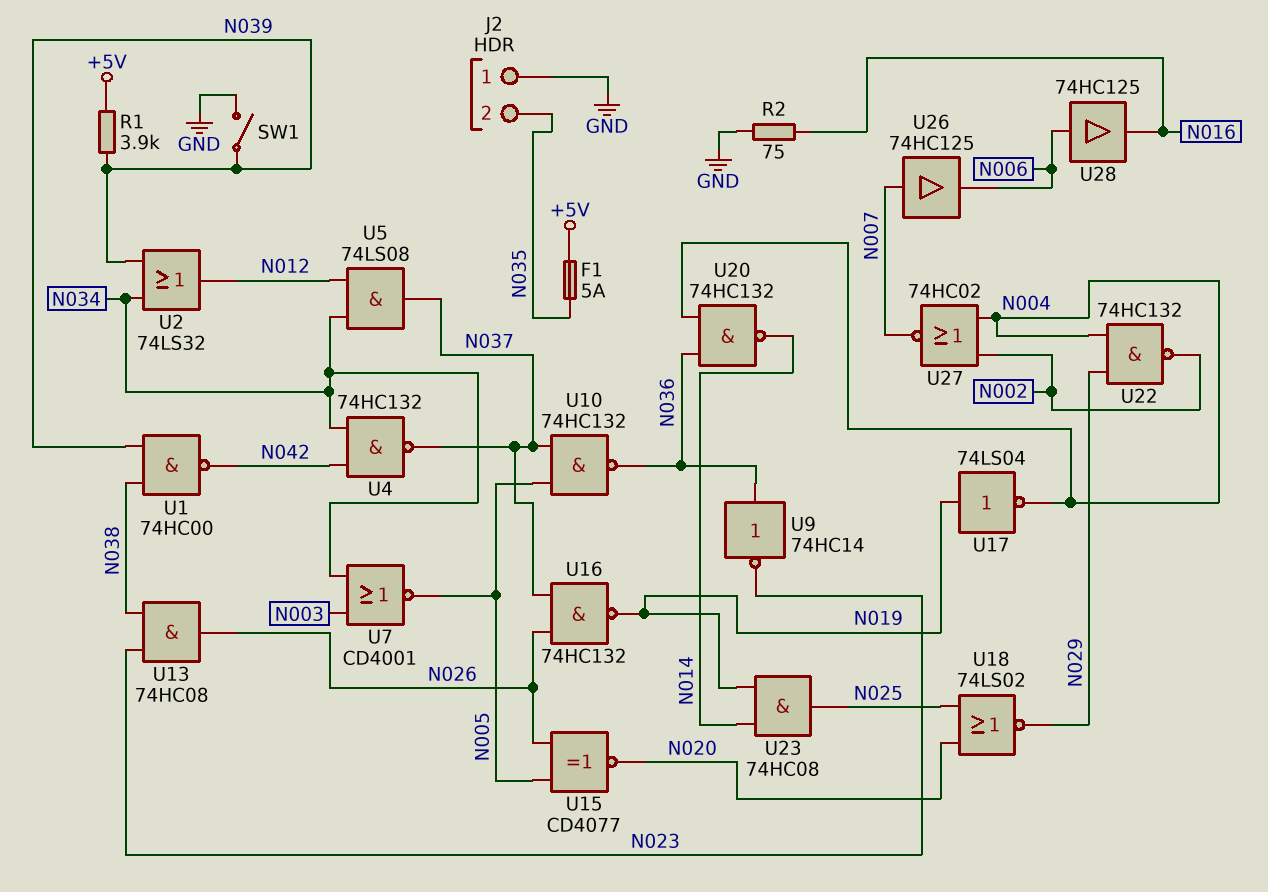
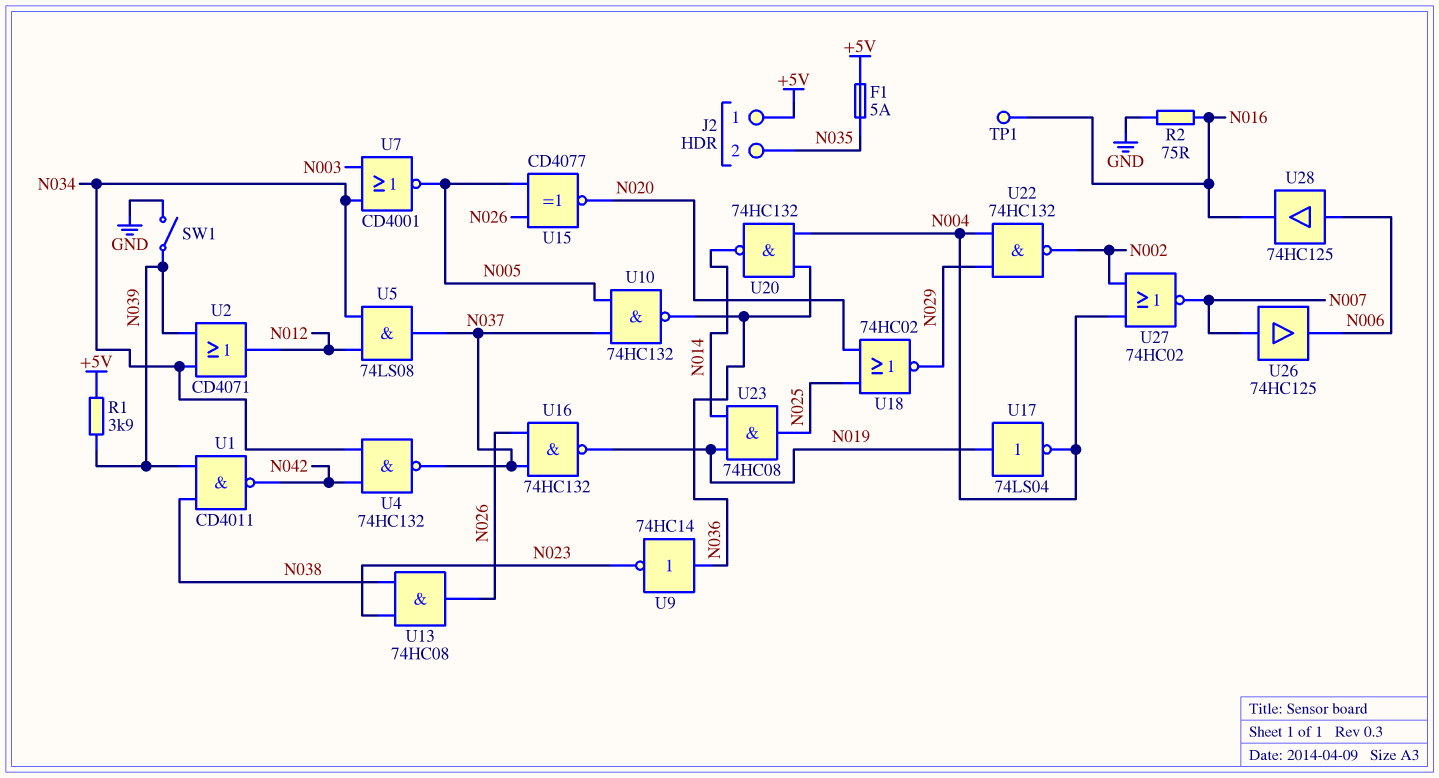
J2 pin 1: GND -> +5V
TP1: none -> test point (N016)
U1: NAND 74HC00 (in N038, in N039, out N042) -> NAND CD4011 (in N038, in N039, out N042)
U2: OR 74LS32 (in N034, in N039, out N012) -> OR CD4071 (in N034, in N039, out N012)
U18: NOR 74LS02 (in N020, in N025, out N029) -> NOR 74HC02 (in N020, in N025, out N029)

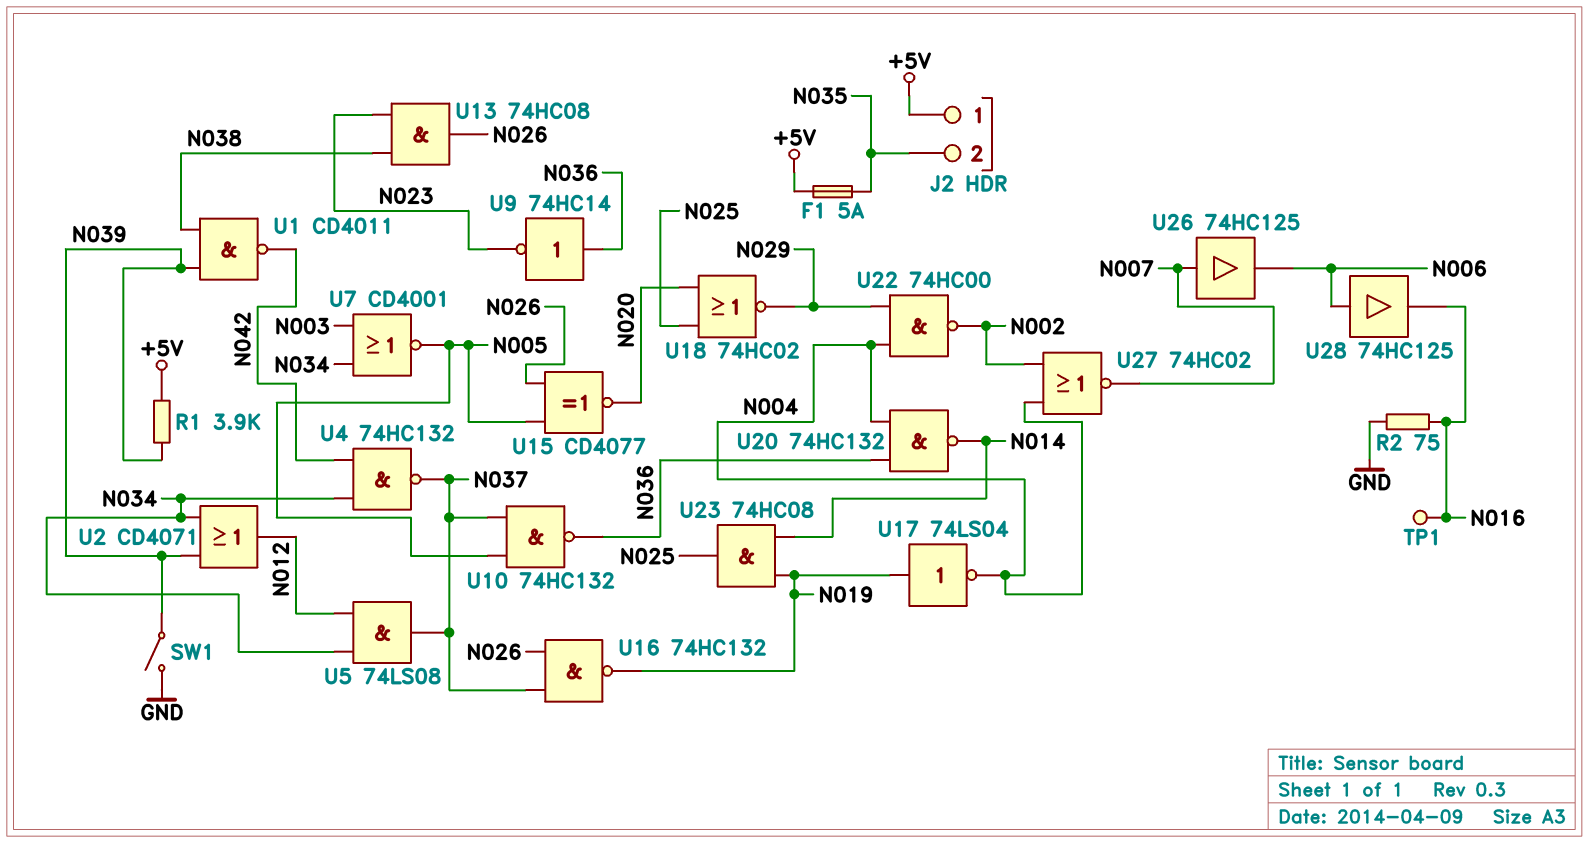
U22: NAND 74HC132 (in N004, in N029, out N002) -> NAND 74HC00 (in N004, in N029, out N002)

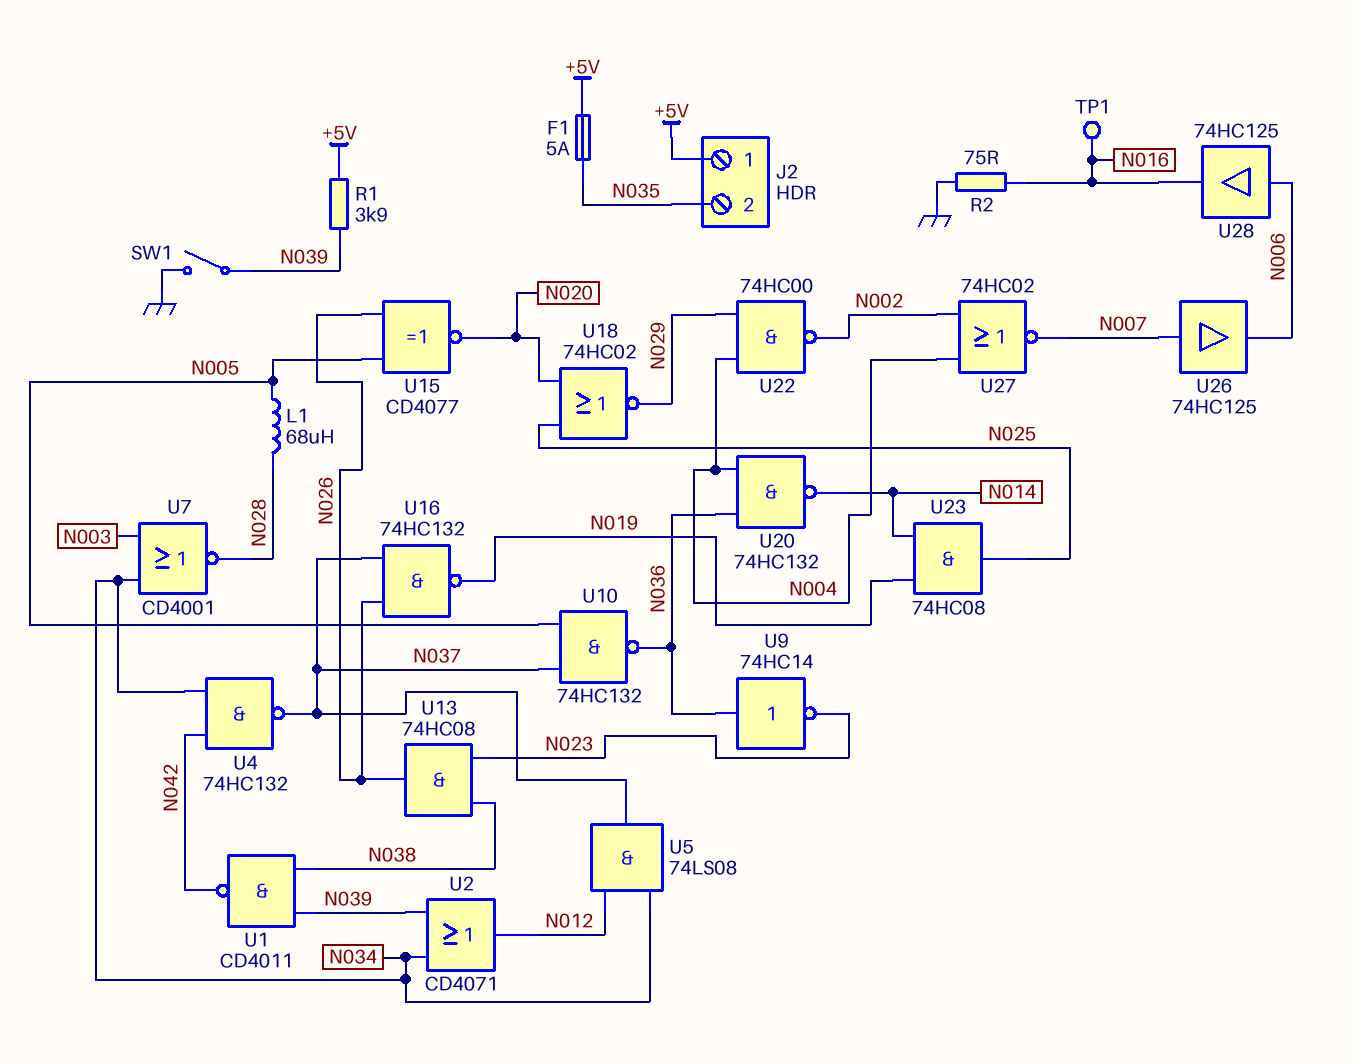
L1: none -> 68uH (N005, N028)
U7: NOR CD4001 (in N003, in N034, out N005) -> NOR CD4001 (in N003, in N034, out N028)
U17: NOT 74LS04 (in N019, out N004) -> none

